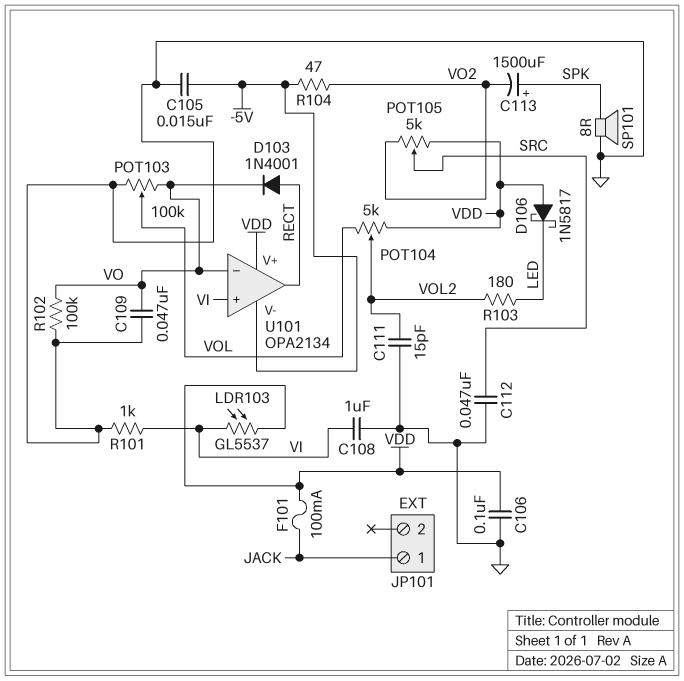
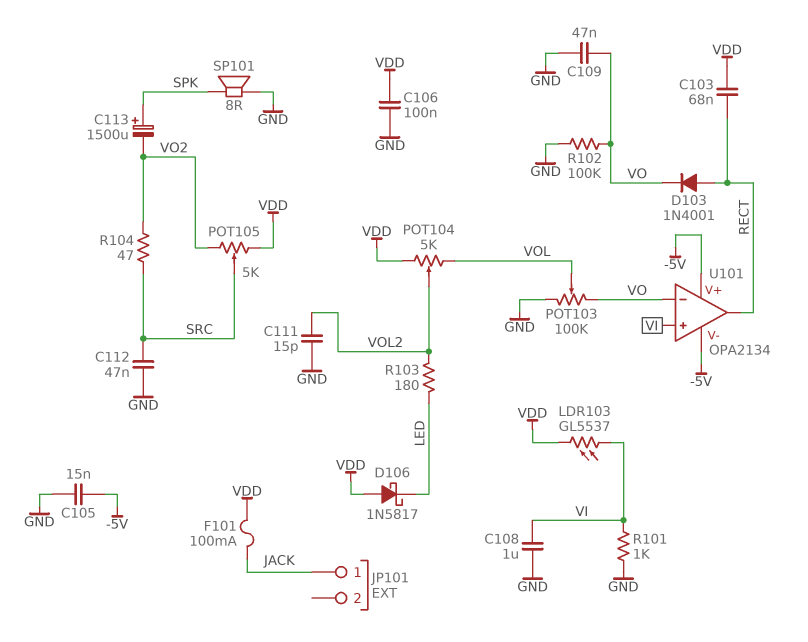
C103: none -> 68nF (RECT, VDD)
R104: 47 (-5V, VO2) -> 47 (SRC, VO2)
U101 pin V+: VDD -> -5V

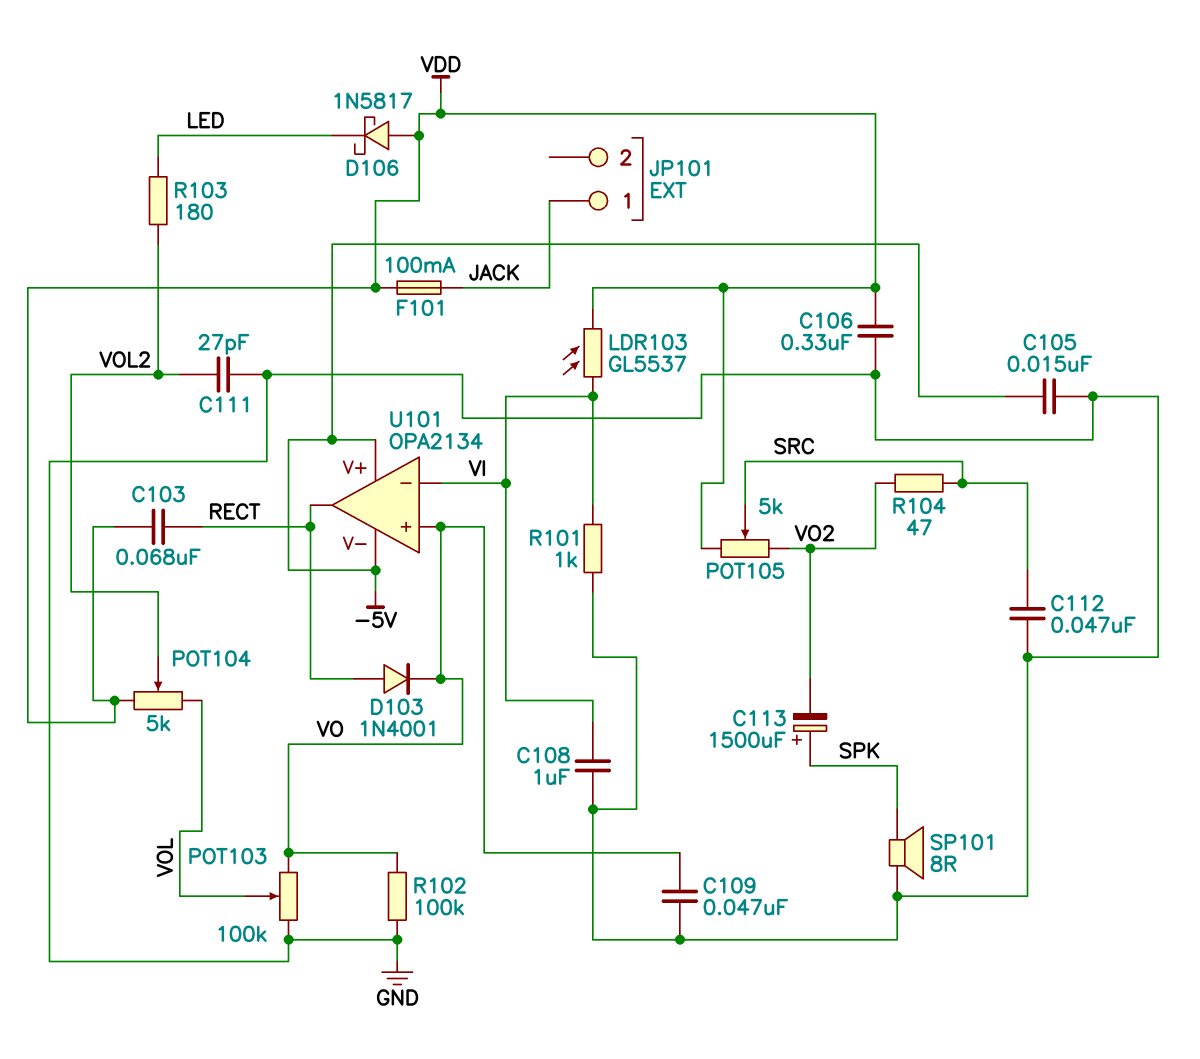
C106: 100nF (GND, VDD) -> 330nF (GND, VDD)
C111: 15pF (GND, VOL2) -> 27pF (GND, VOL2)
U101 pin in+: VI -> VO
U101 pin in-: VO -> VI

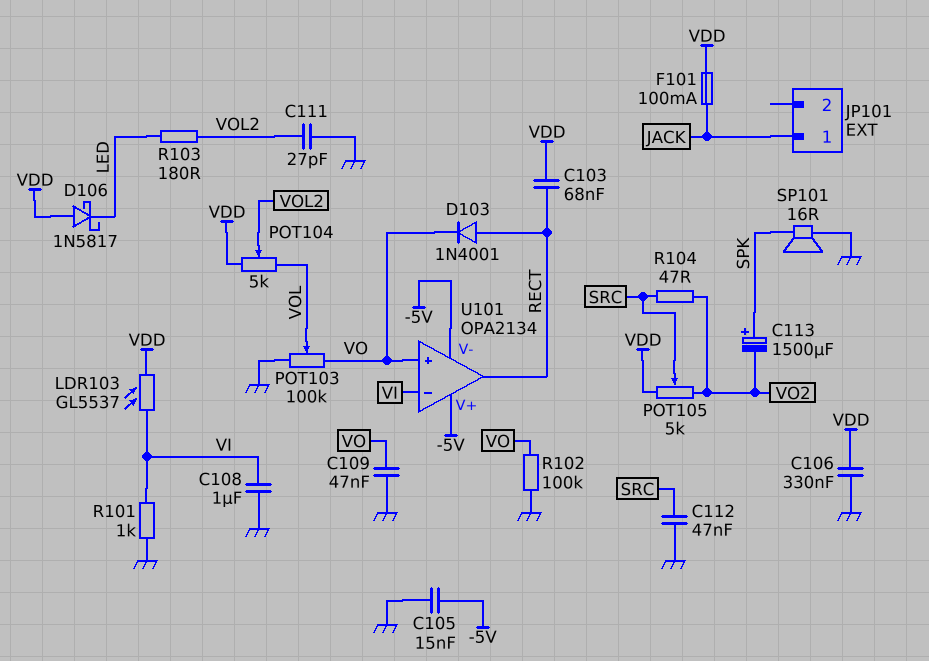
SP101: speaker 8R (GND, SPK) -> speaker 16R (GND, SPK)

